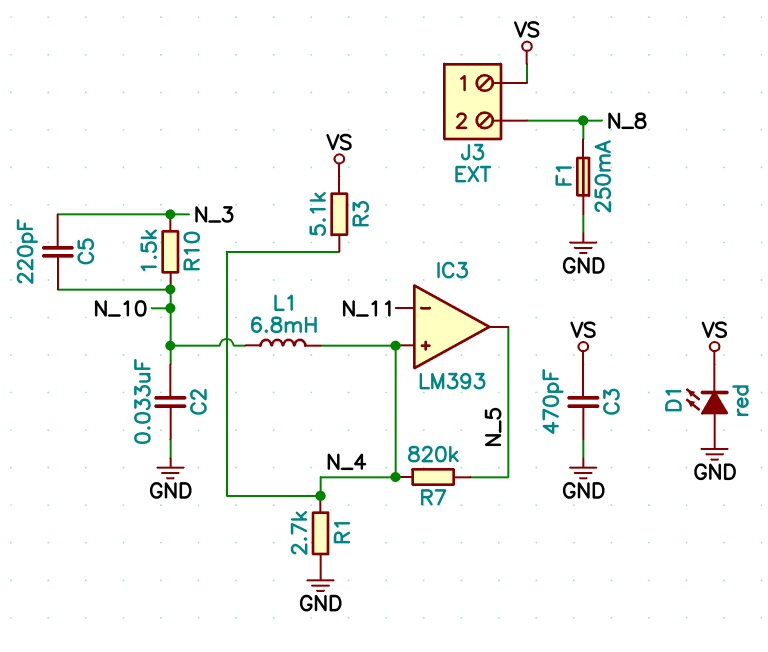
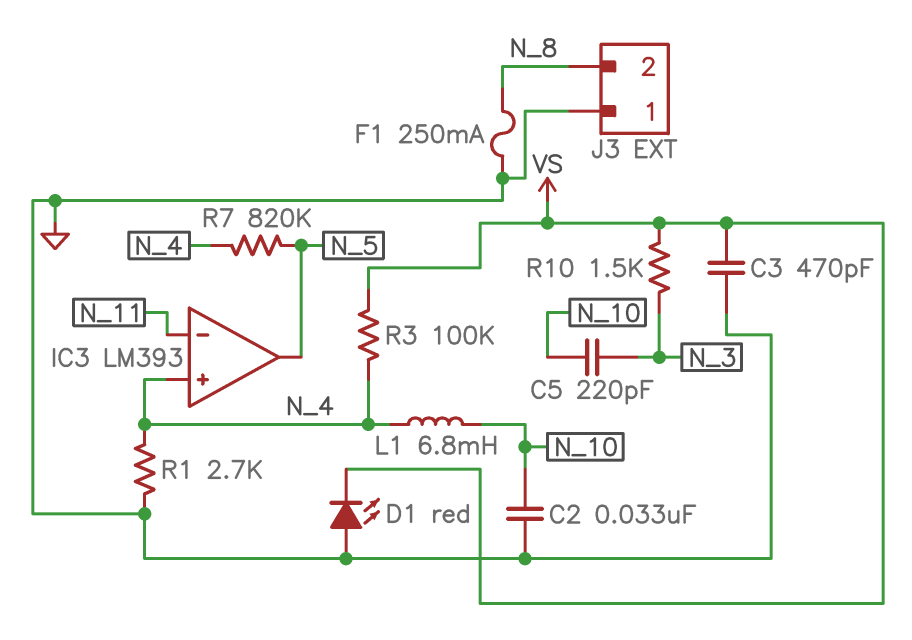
J3 pin 1: VS -> GND
R3: 5.1k (N_4, VS) -> 100k (N_4, VS)
R10: 1.5k (N_3, N_10) -> 1.5k (N_3, VS)

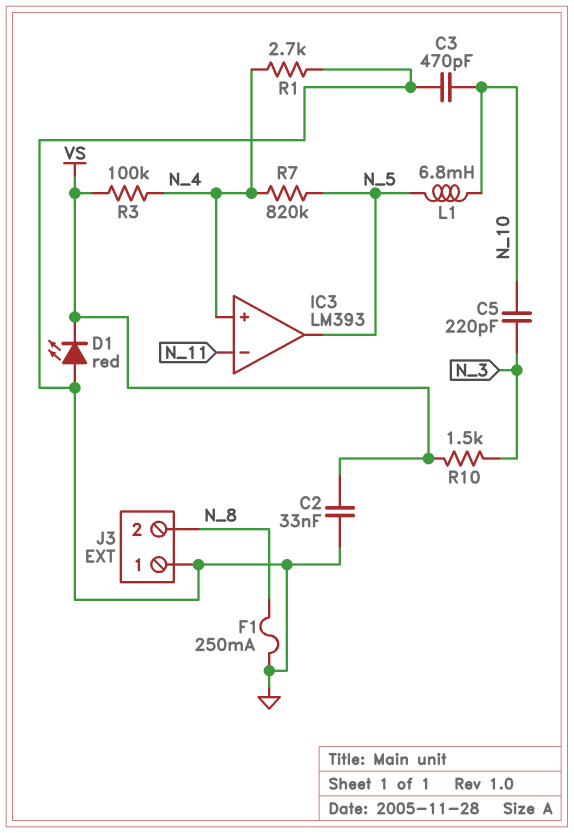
C2: 33nF (GND, N_10) -> 33nF (GND, VS)
C3: 470pF (GND, VS) -> 470pF (GND, N_10)
L1: 6.8mH (N_4, N_10) -> 6.8mH (N_5, N_10)

